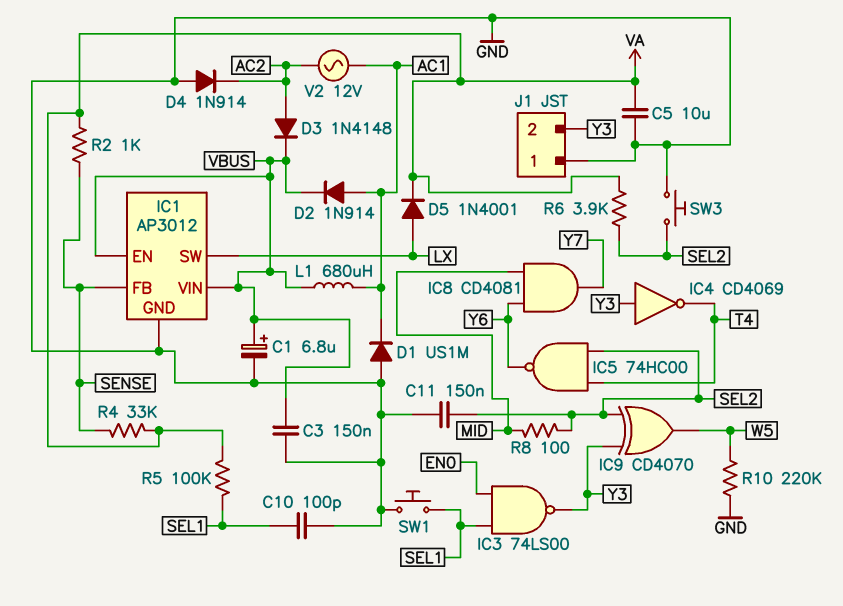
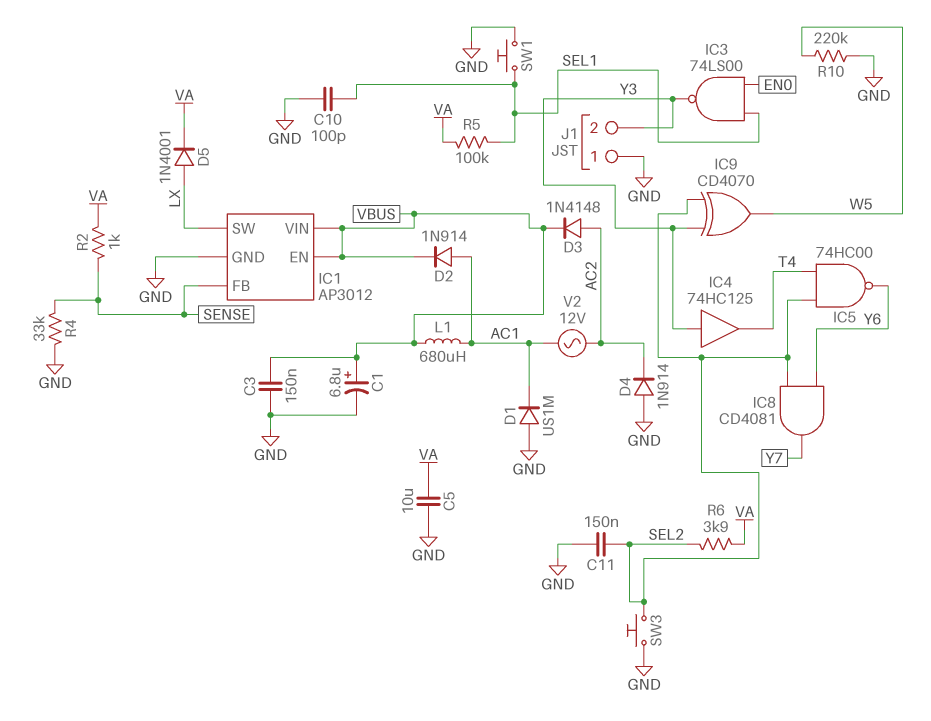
IC4: NOT CD4069 (in Y3, out T4) -> buffer 74HC125 (in Y3, out T4)
IC8: AND CD4081 (in MID, in Y6, out Y7) -> AND CD4081 (in SEL2, in Y6, out Y7)
R4: 33k (SENSE, VA) -> 33k (GND, SENSE)
R8: 100 (MID, SEL2) -> none

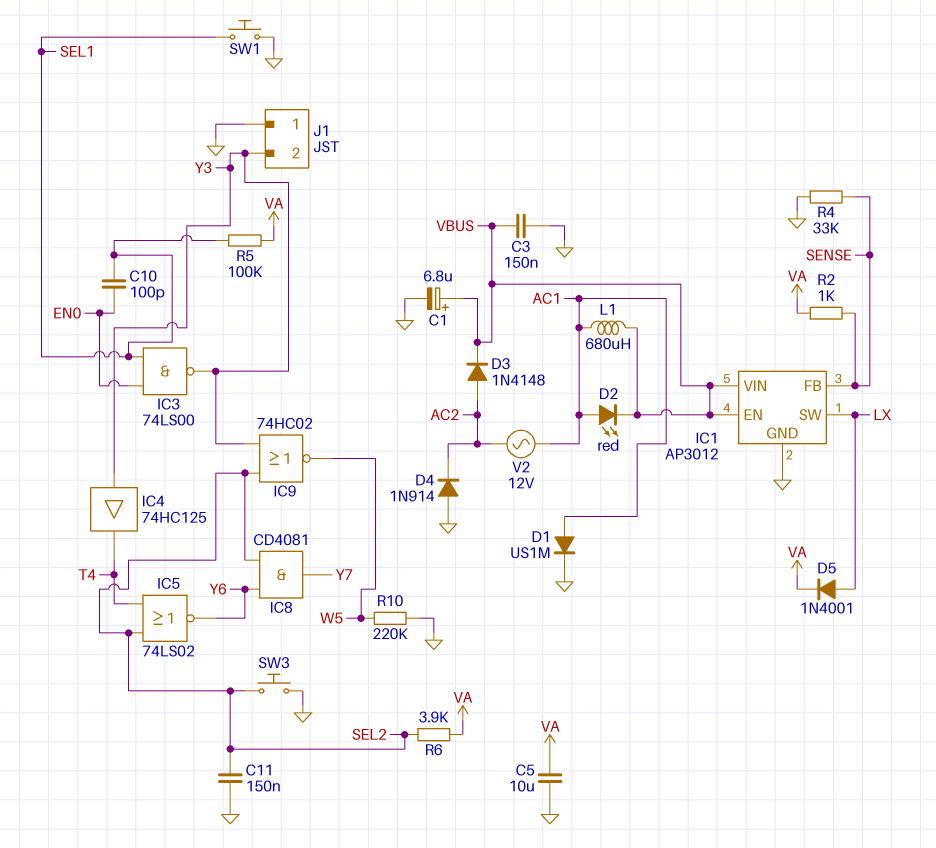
C10: 100pF (GND, SEL1) -> 100pF (EN0, SEL1)
D1: diode US1M (A GND, K AC1) -> diode US1M (A AC1, K GND)
D2: diode 1N914 (A AC1, K VBUS) -> LED red (A AC1, K VBUS)
IC5: NAND 74HC00 (in SEL2, in T4, out Y6) -> NOR 74LS02 (in SEL2, in T4, out Y6)
IC9: XOR CD4070 (in SEL2, in Y3, out W5) -> NOR 74HC02 (in SEL2, in Y3, out W5)

